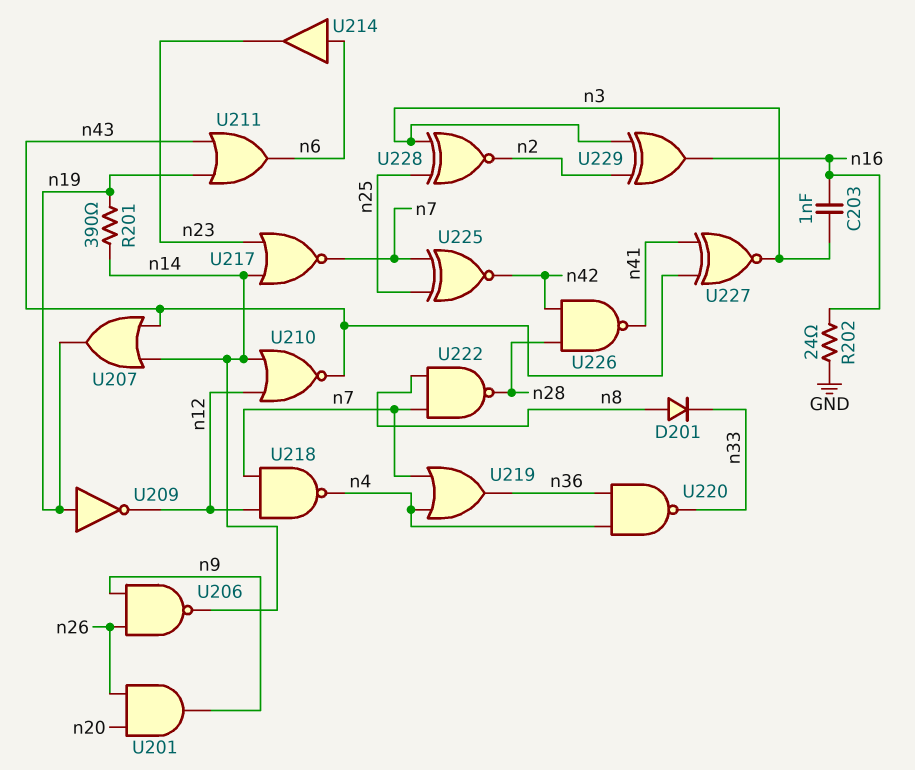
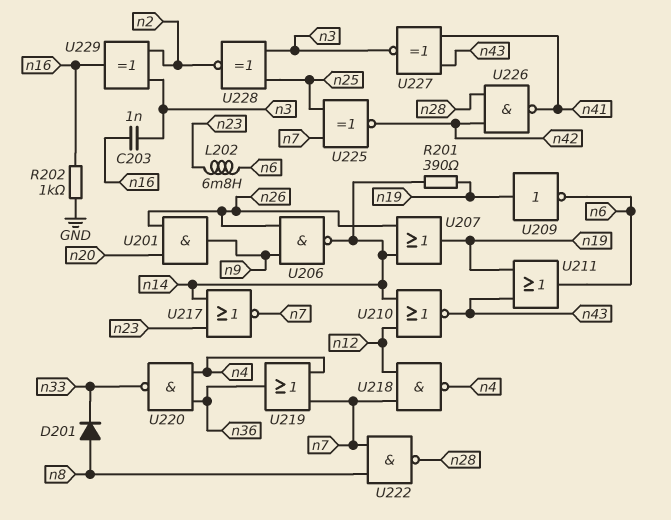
L202: none -> 6.8mH (n6, n23)
R202: 24 (GND, n16) -> 1k (GND, n16)
U207: OR (in n14, in n43, out n19) -> OR (in n14, in n26, out n19)
U209: NOT (in n19, out n12) -> NOT (in n19, out n6)
U214: buffer (in n6, out n23) -> none

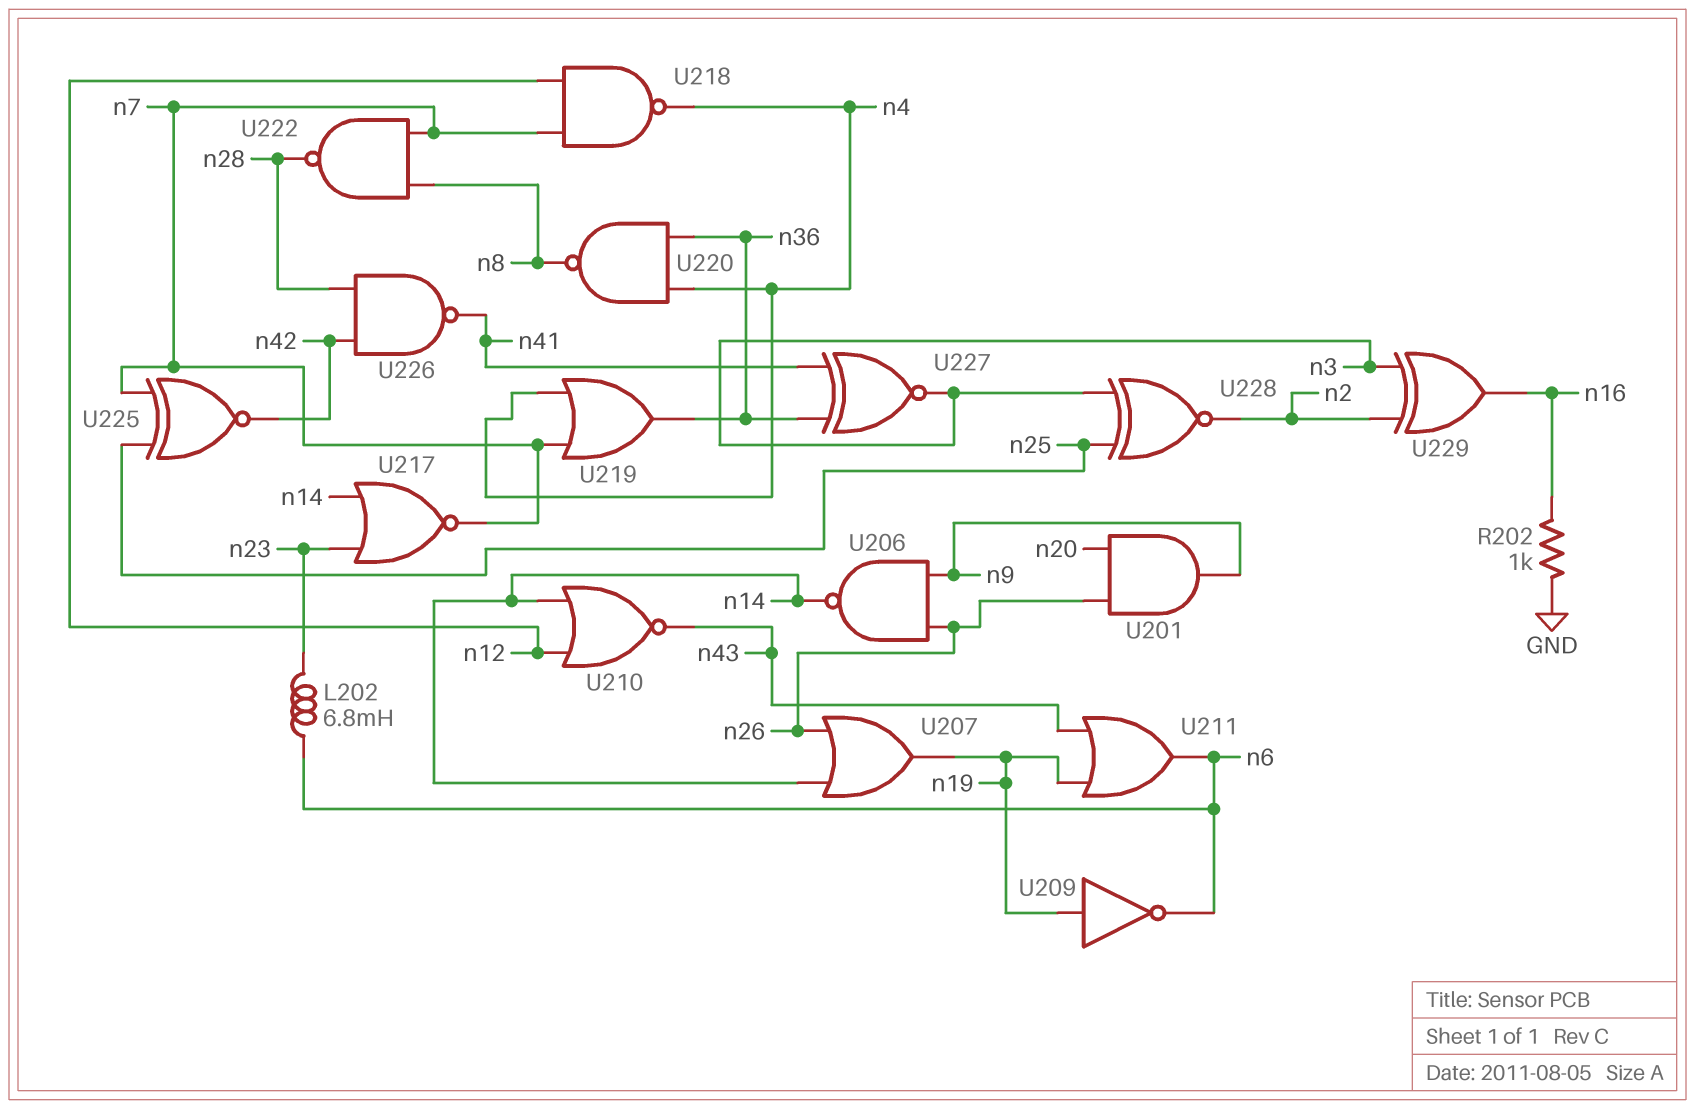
C203: 1nF (n3, n16) -> none
D201: diode (A n8, K n33) -> none
R201: 390 (n14, n19) -> none
U220: NAND (in n4, in n36, out n33) -> NAND (in n4, in n36, out n8)
U227: XNOR (in n41, in n43, out n3) -> XNOR (in n36, in n41, out n3)

